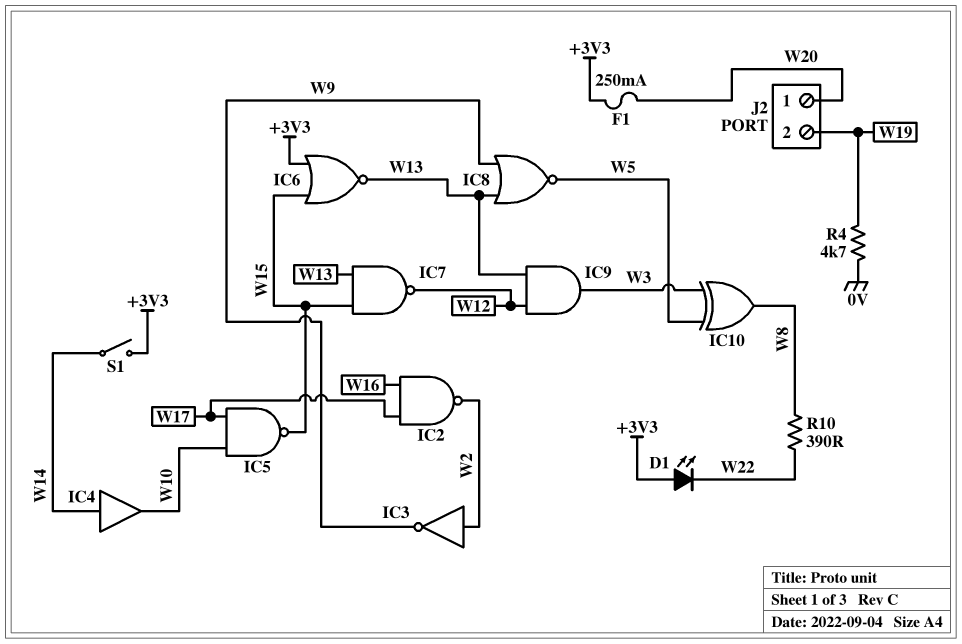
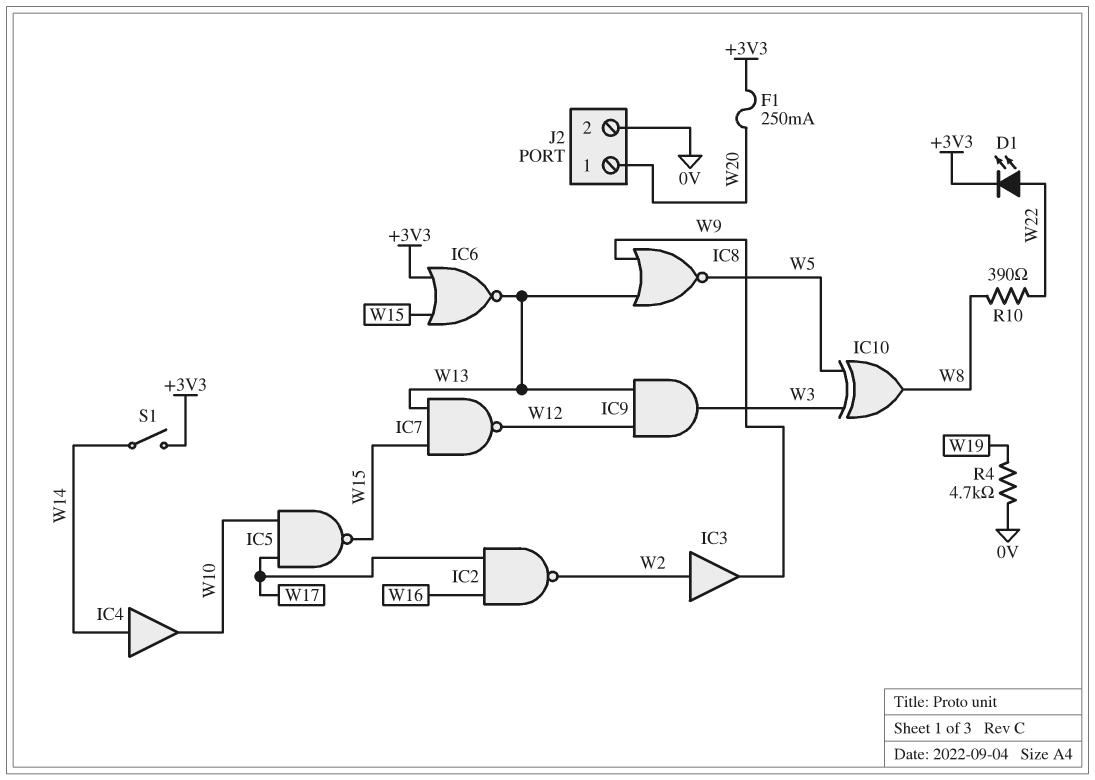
D1: LED (A +3V3, K W22) -> LED (A W22, K +3V3)
IC3: NOT (in W2, out W9) -> buffer (in W2, out W9)
J2 pin 2: W19 -> 0V

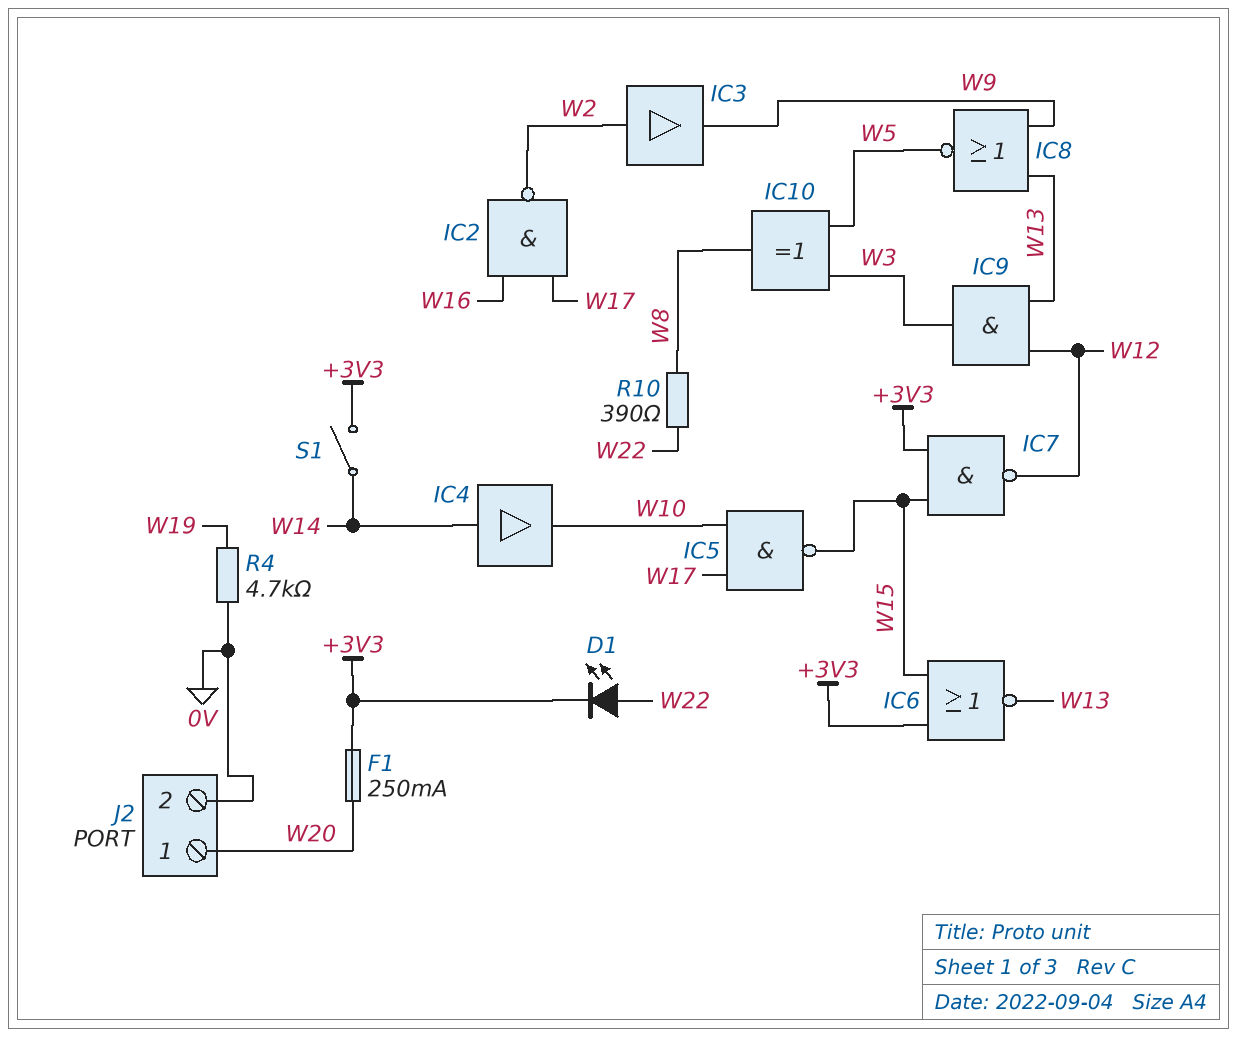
IC7: NAND (in W13, in W15, out W12) -> NAND (in +3V3, in W15, out W12)

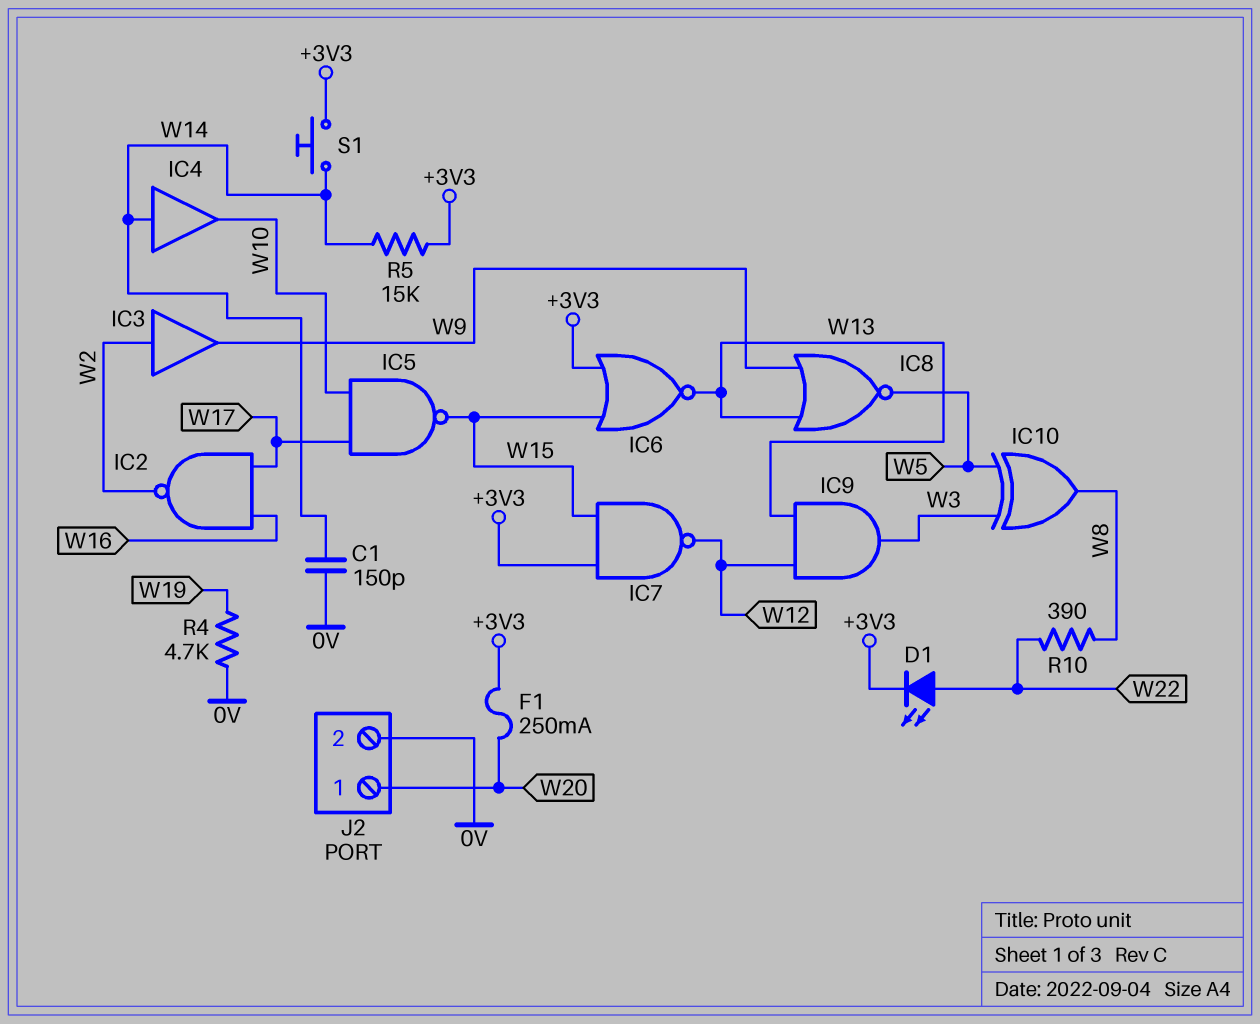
C1: none -> 150pF (0V, W14)
R5: none -> 15k (+3V3, W14)
S1: switch (+3V3, W14) -> button (+3V3, W14)

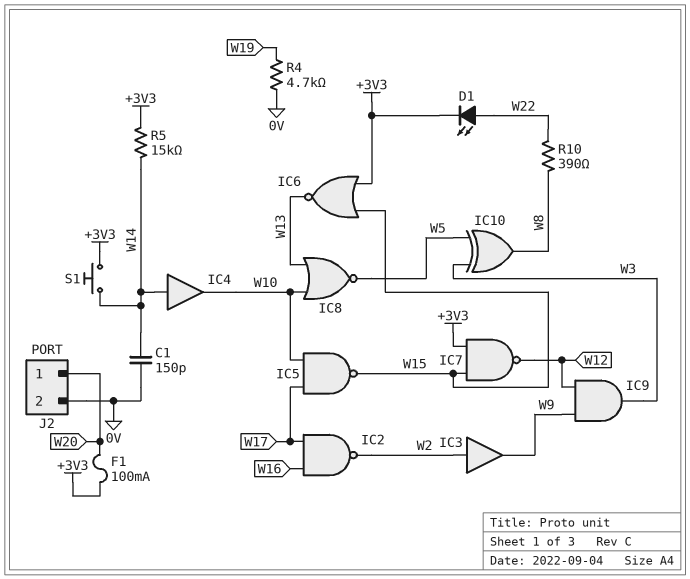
F1: 250mA (+3V3, W20) -> 100mA (+3V3, W20)
IC8: NOR (in W9, in W13, out W5) -> NOR (in W10, in W13, out W5)
IC9: AND (in W12, in W13, out W3) -> AND (in W9, in W12, out W3)

